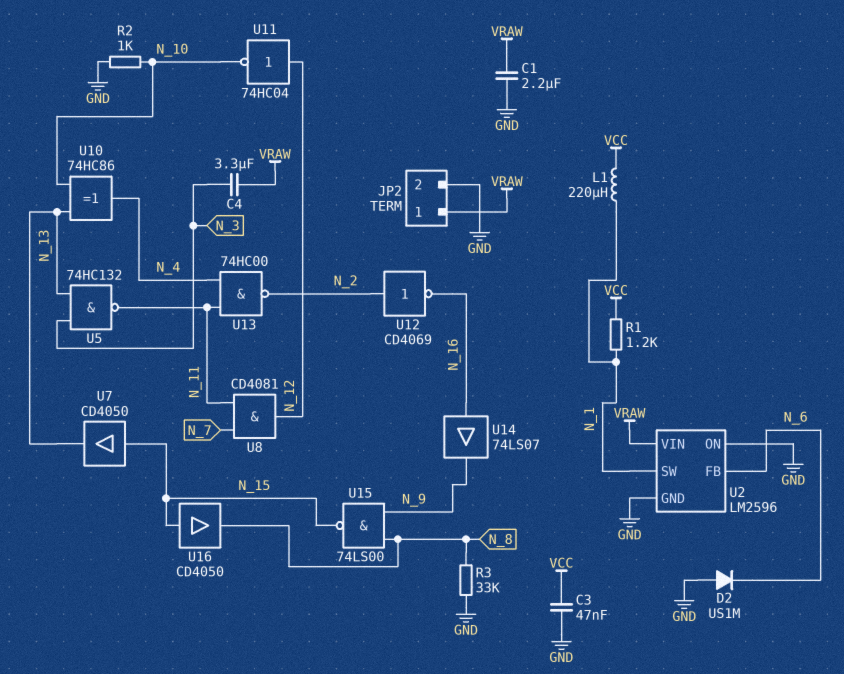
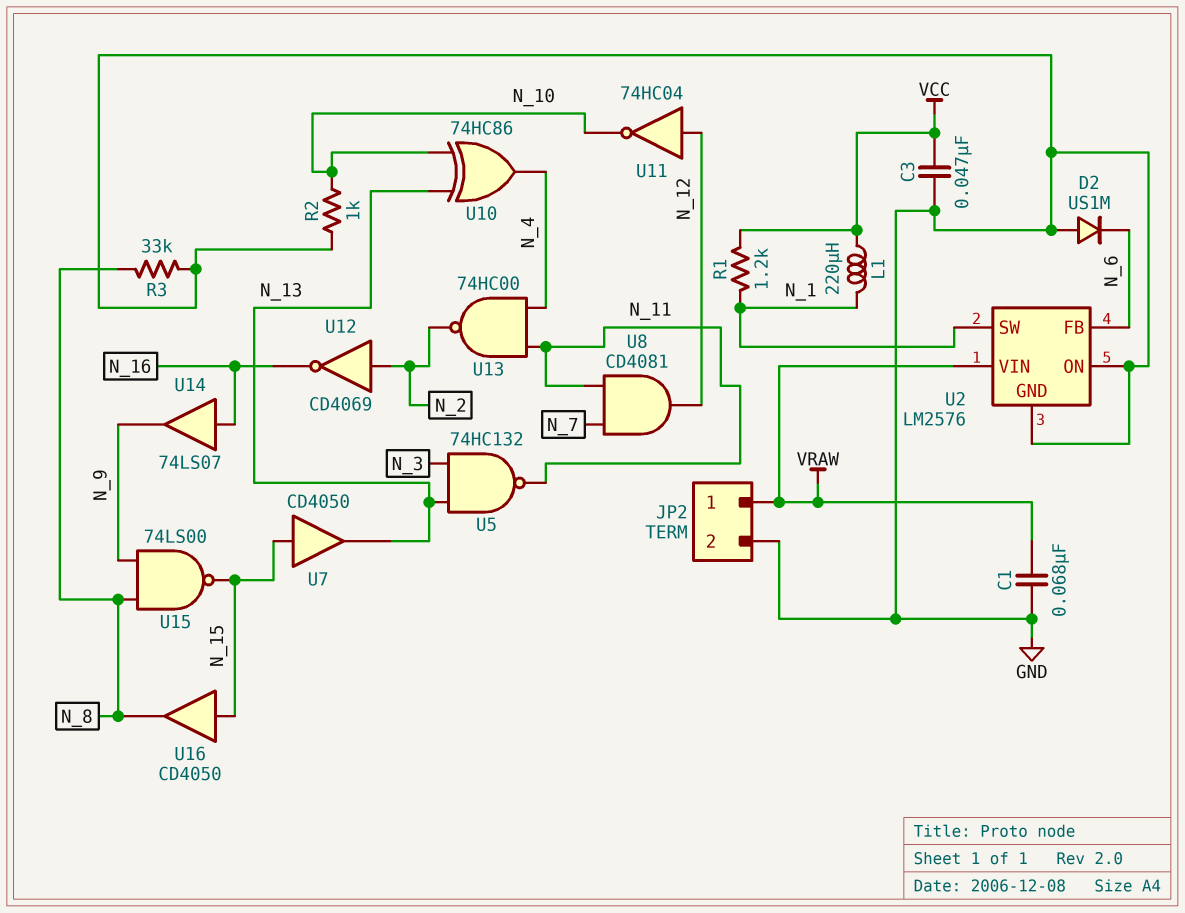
C1: 2.2uF (GND, VRAW) -> 68nF (GND, VRAW)
C4: 3.3uF (N_3, VRAW) -> none
U2: LM2596 -> LM2576

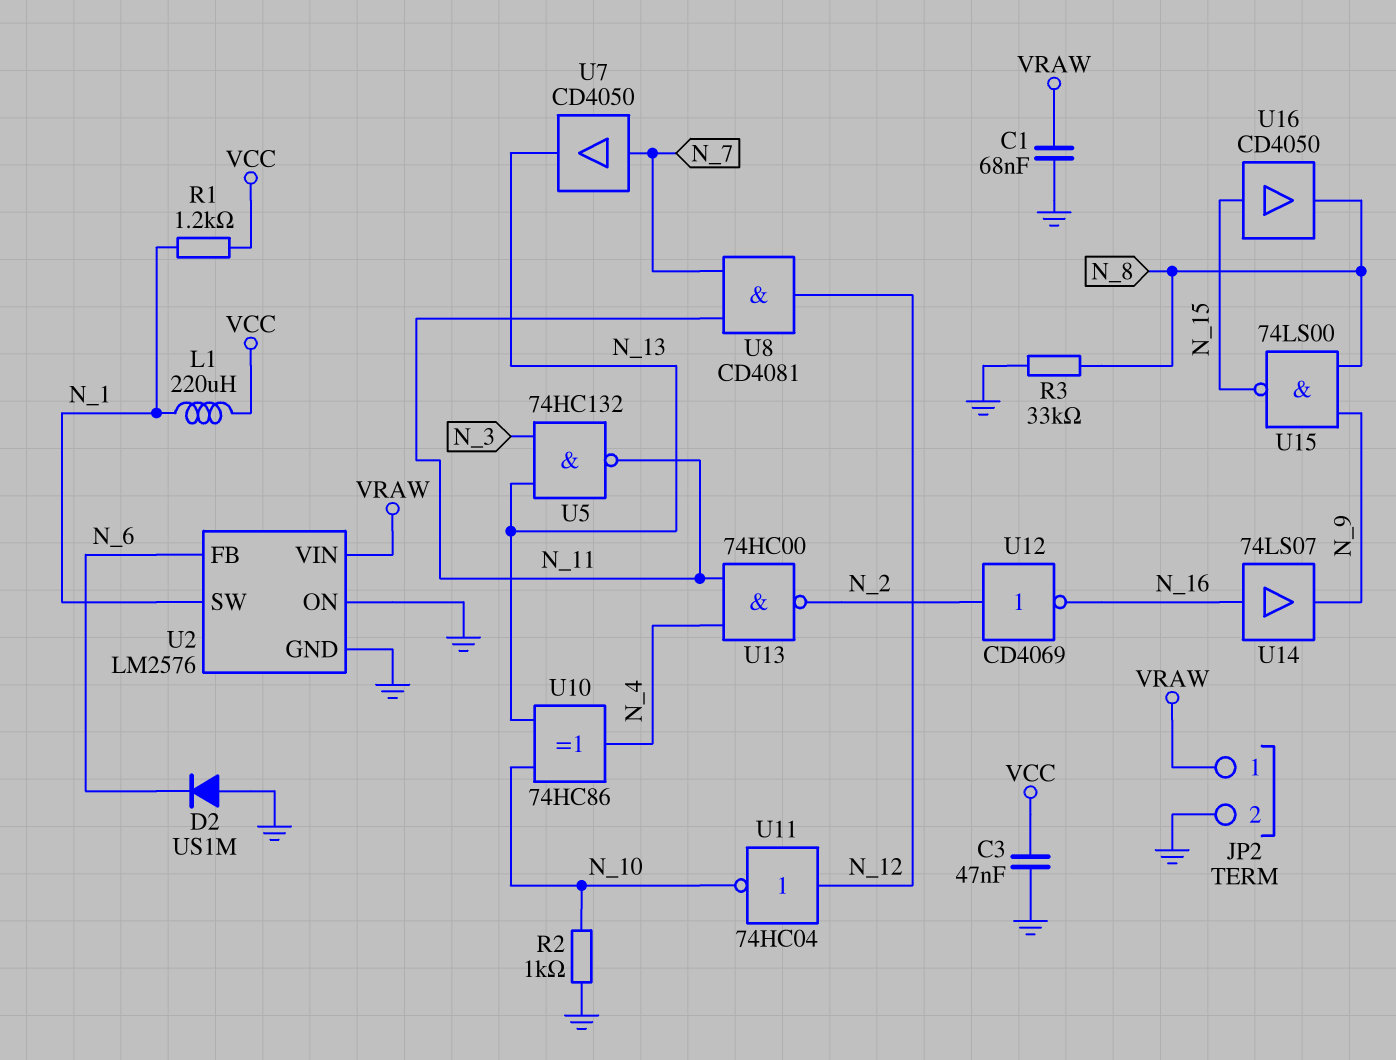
U7: buffer CD4050 (in N_15, out N_13) -> buffer CD4050 (in N_7, out N_13)

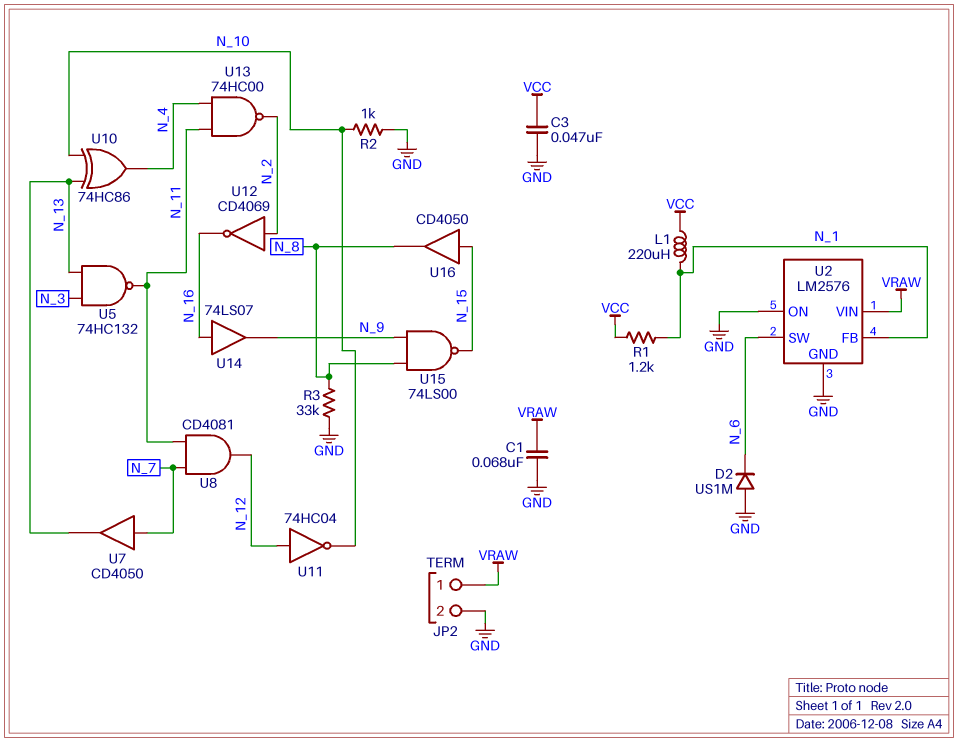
U2 pin FB: N_6 -> N_1
U2 pin SW: N_1 -> N_6

